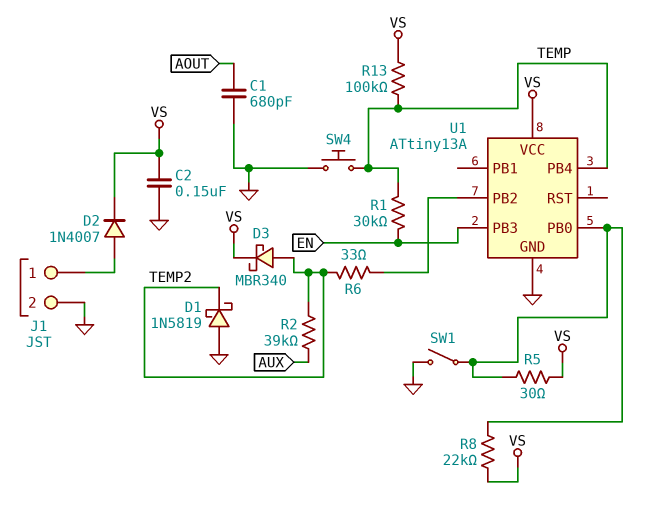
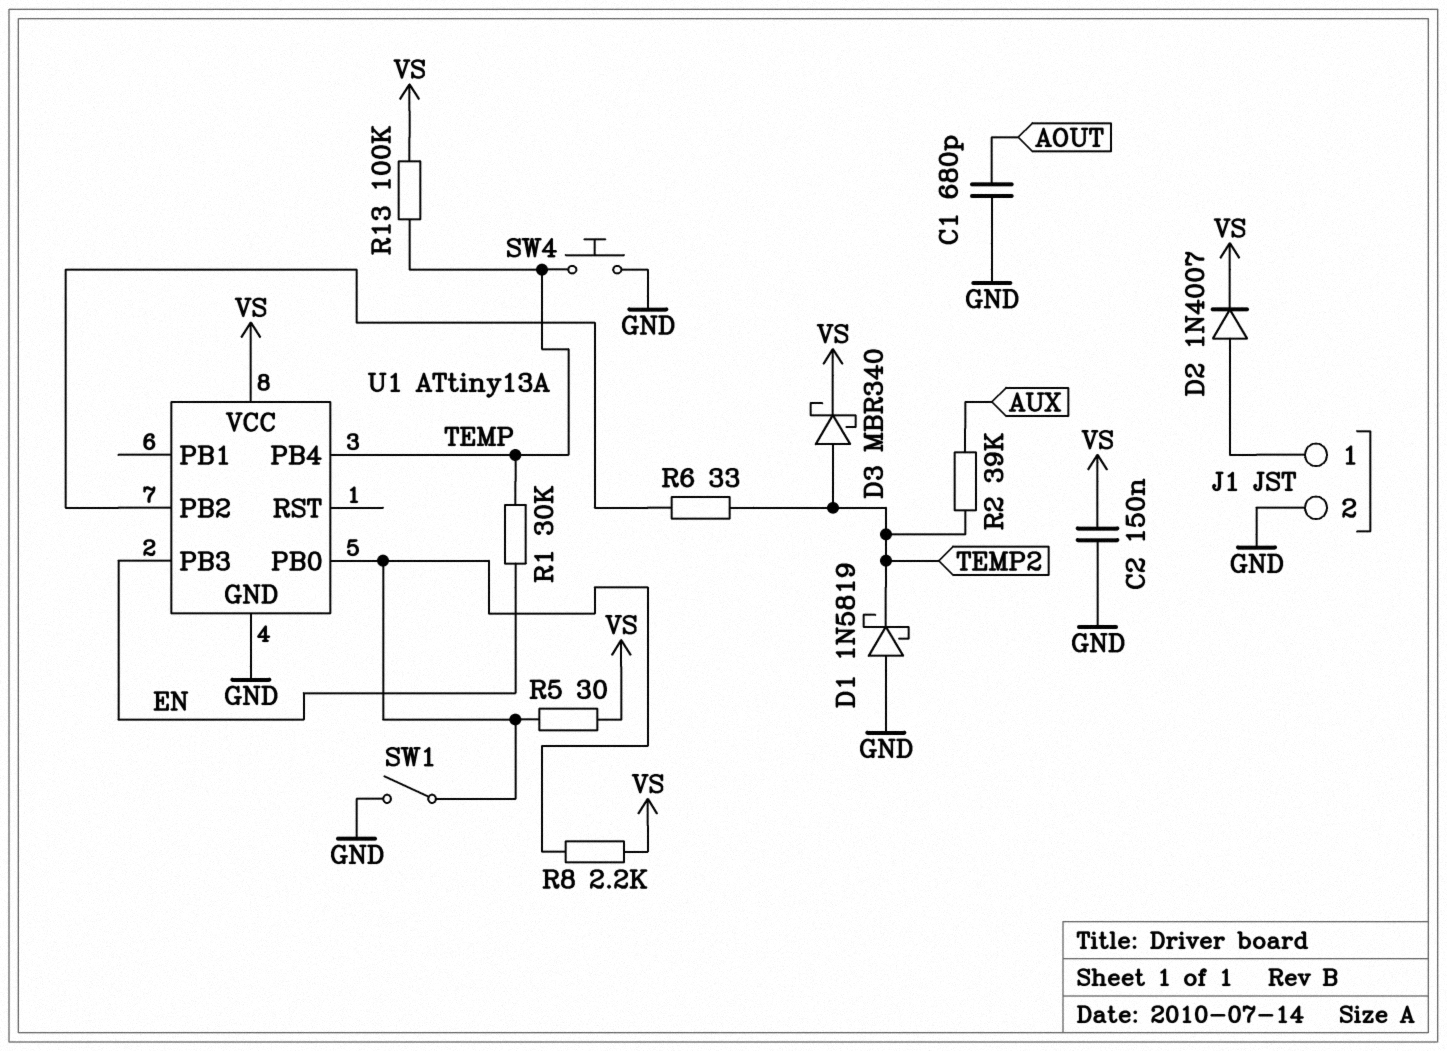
R8: 22k (U1/PB0, VS) -> 2.2k (U1/PB0, VS)

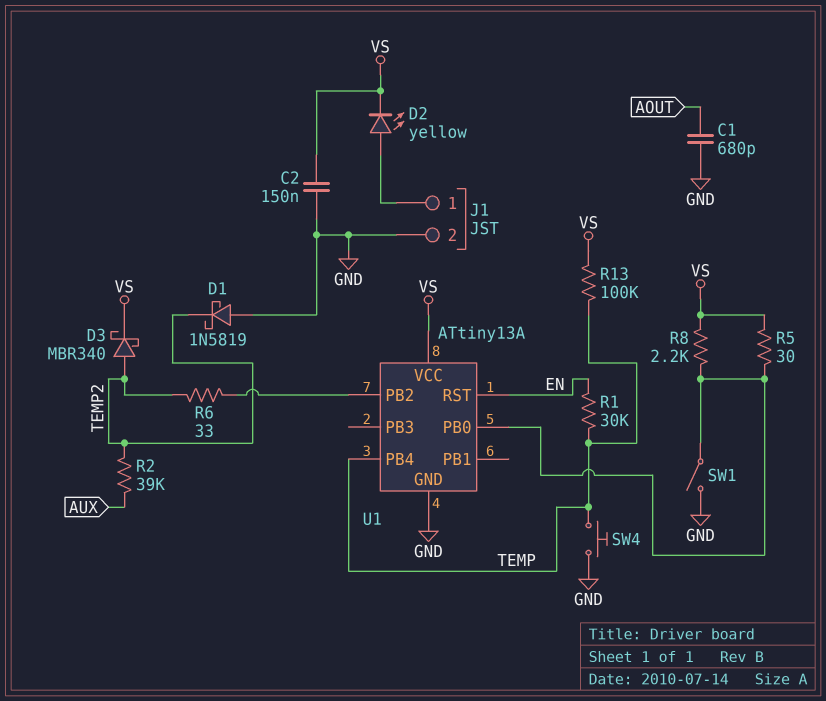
D2: diode 1N4007 (A J1/1, K VS) -> LED yellow (A J1/1, K VS)
U1 pin PB3: EN -> none
U1 pin RST: none -> EN

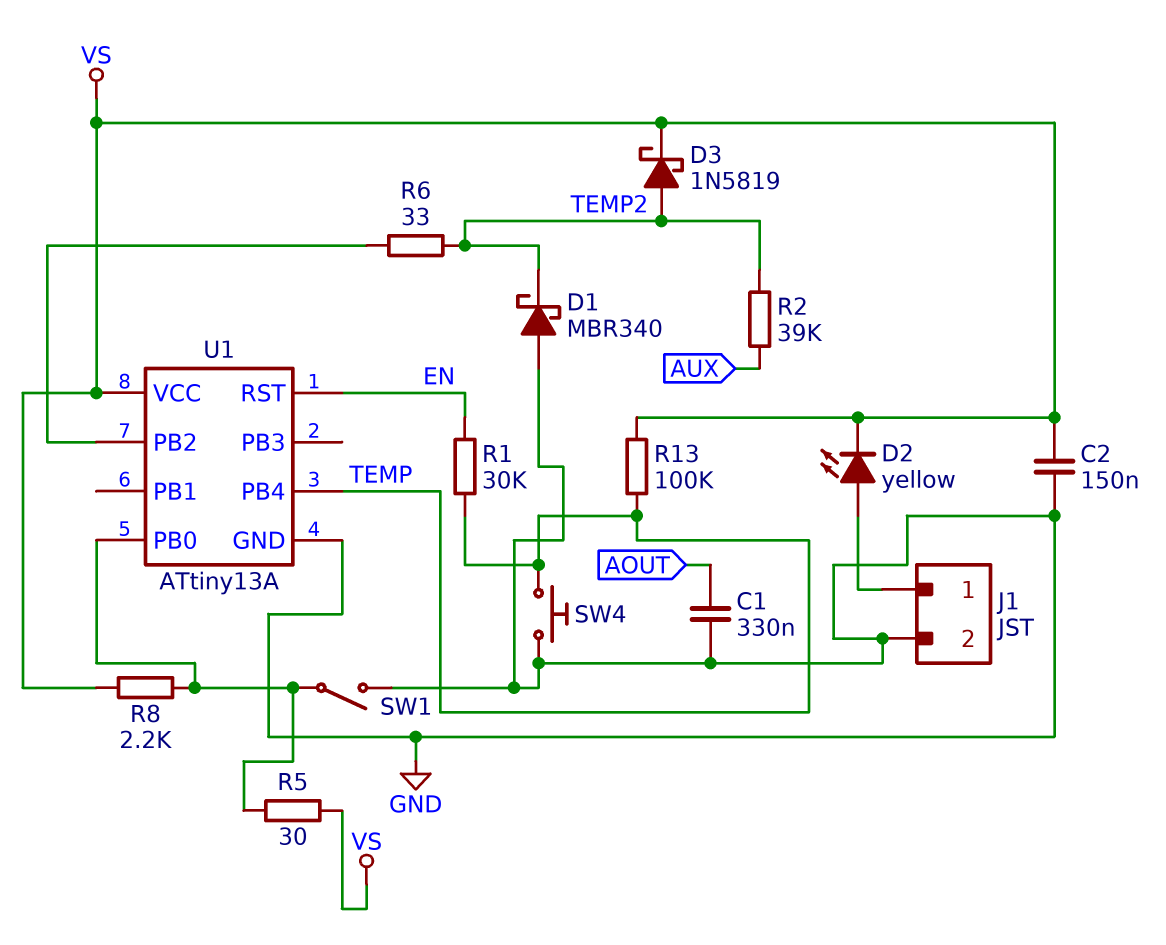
C1: 680pF (AOUT, GND) -> 330nF (AOUT, GND)
D1: schottky 1N5819 (A GND, K TEMP2) -> schottky MBR340 (A GND, K TEMP2)
D3: schottky MBR340 (A TEMP2, K VS) -> schottky 1N5819 (A TEMP2, K VS)

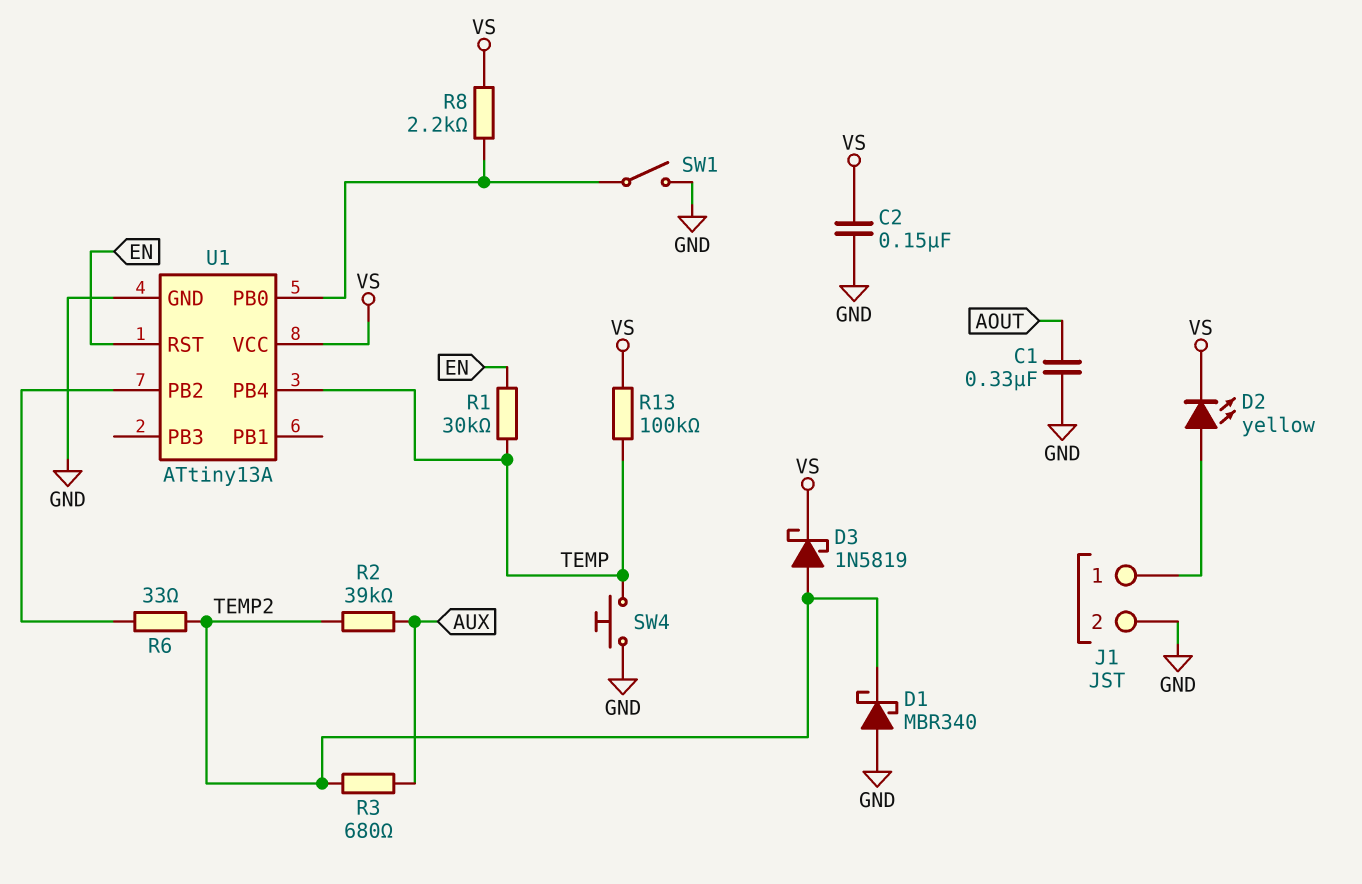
R3: none -> 680 (AUX, TEMP2)
R5: 30 (U1/PB0, VS) -> none

